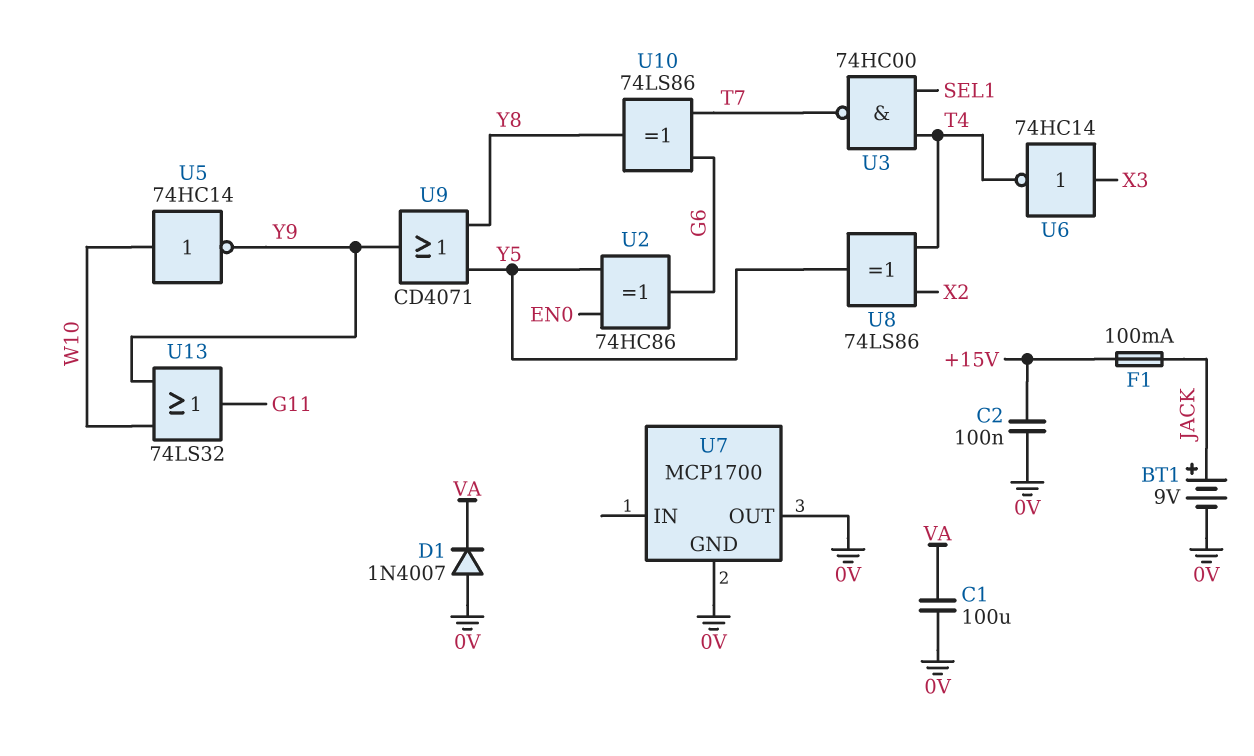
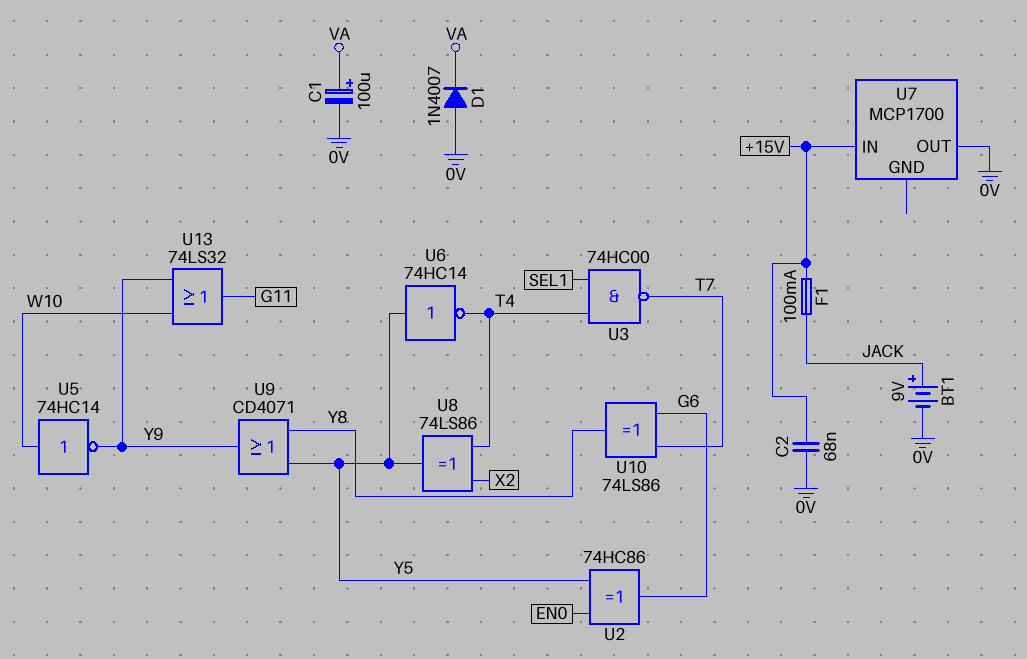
C1: 100uF (0V, VA) -> 100uF (plus VA, minus 0V)
C2: 100nF (+15V, 0V) -> 68nF (+15V, 0V)
U6: NOT 74HC14 (in X3, out T4) -> NOT 74HC14 (in Y5, out T4)
U7 pin GND: 0V -> none
U7 pin IN: none -> +15V

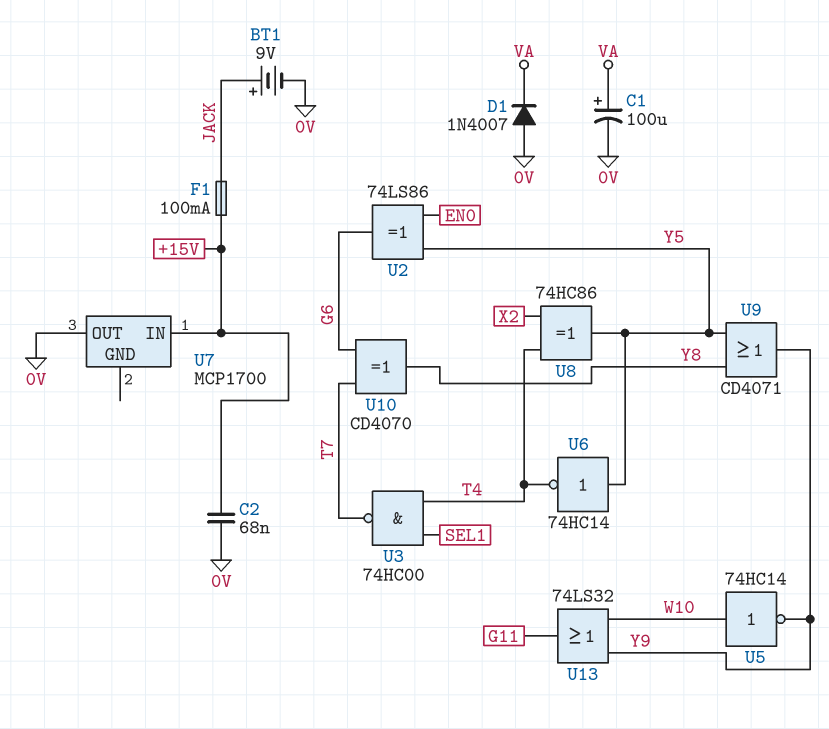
U2: XOR 74HC86 (in EN0, in Y5, out G6) -> XOR 74LS86 (in EN0, in Y5, out G6)
U8: XOR 74LS86 (in T4, in X2, out Y5) -> XOR 74HC86 (in T4, in X2, out Y5)
U10: XOR 74LS86 (in G6, in T7, out Y8) -> XOR CD4070 (in G6, in T7, out Y8)

